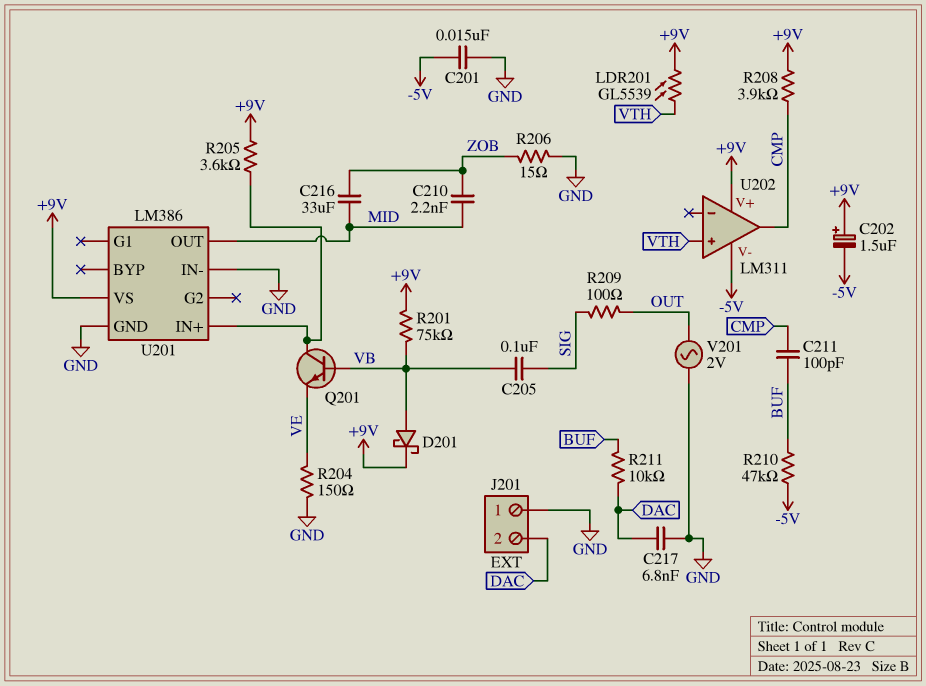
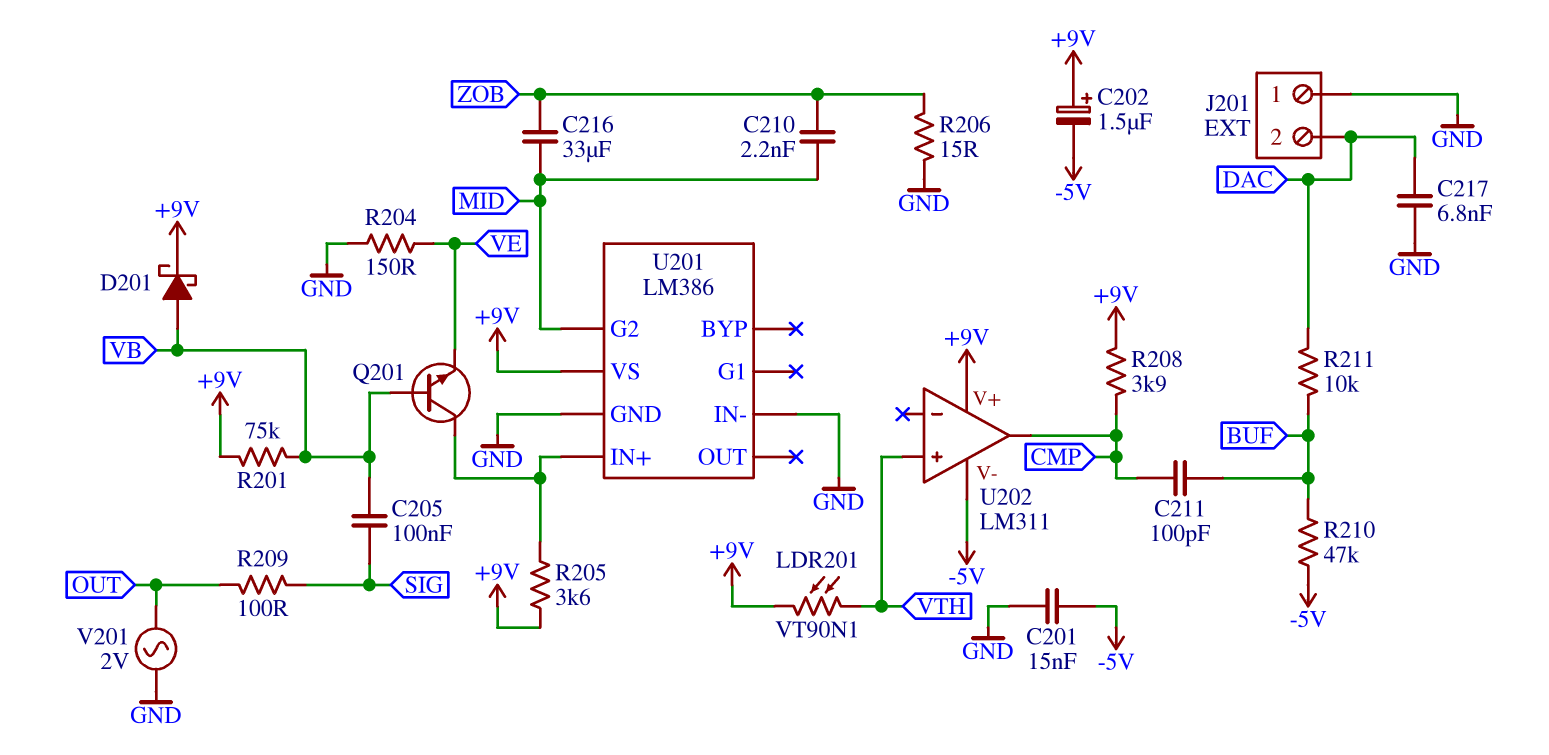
LDR201: GL5539 (+9V, VTH) -> VT90N1 (+9V, VTH)
U201 pin G2: none -> MID
U201 pin OUT: MID -> none

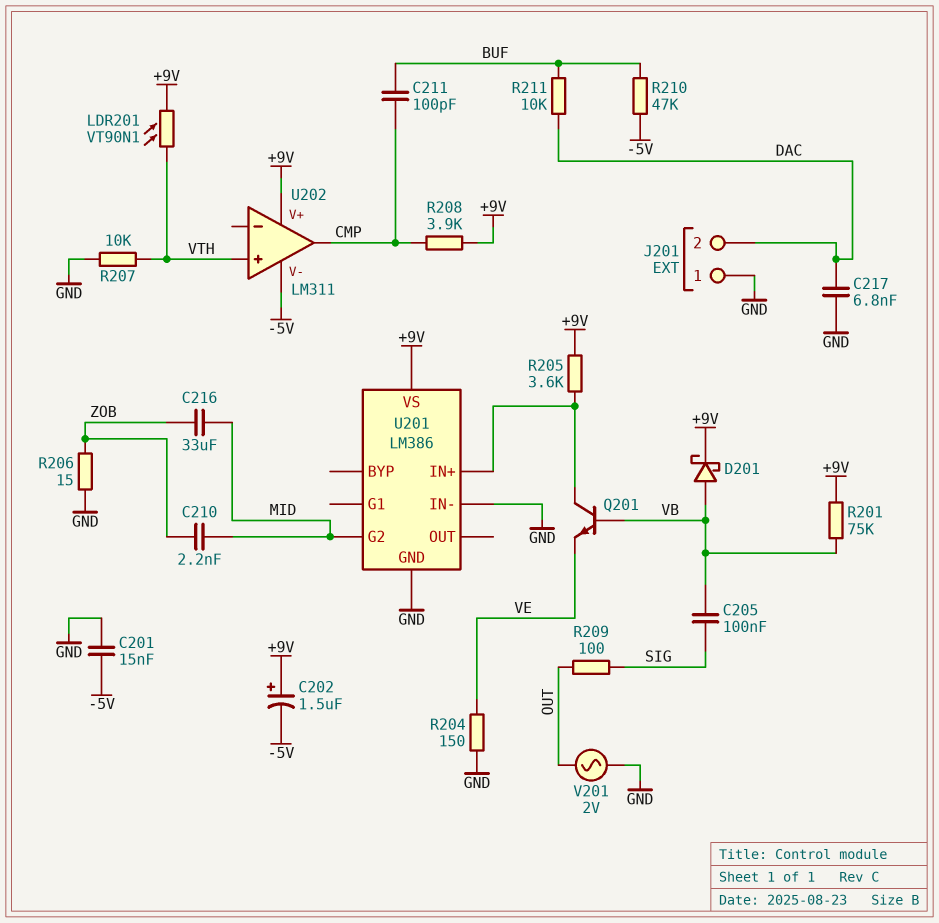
R207: none -> 10k (GND, VTH)

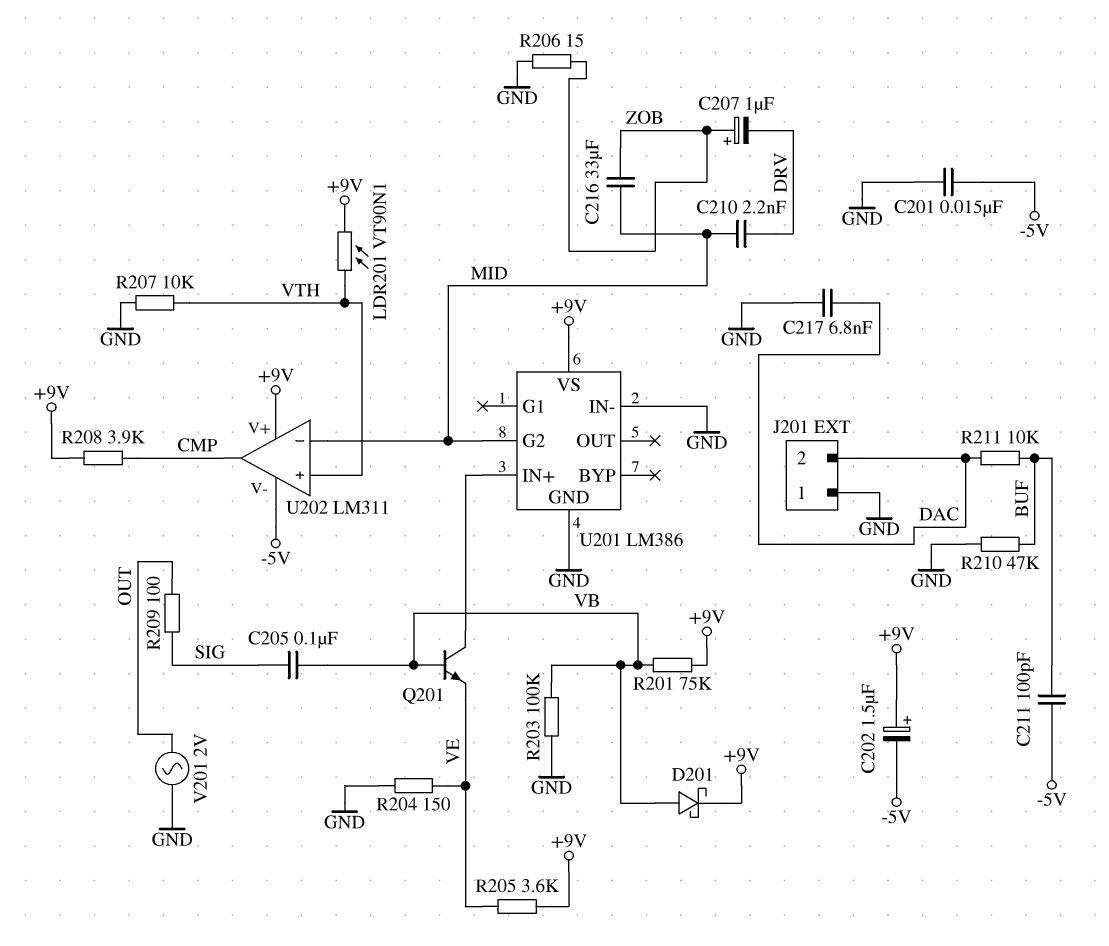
C207: none -> 1uF (plus ZOB, minus DRV)
C210: 2.2nF (MID, ZOB) -> 2.2nF (DRV, MID)
C211: 100pF (BUF, CMP) -> 100pF (-5V, BUF)
R203: none -> 100k (GND, VB)
R205: 3.6k (+9V, U201/IN+) -> 3.6k (+9V, VE)
R210: 47k (-5V, BUF) -> 47k (BUF, GND)
U202 pin in-: none -> MID

